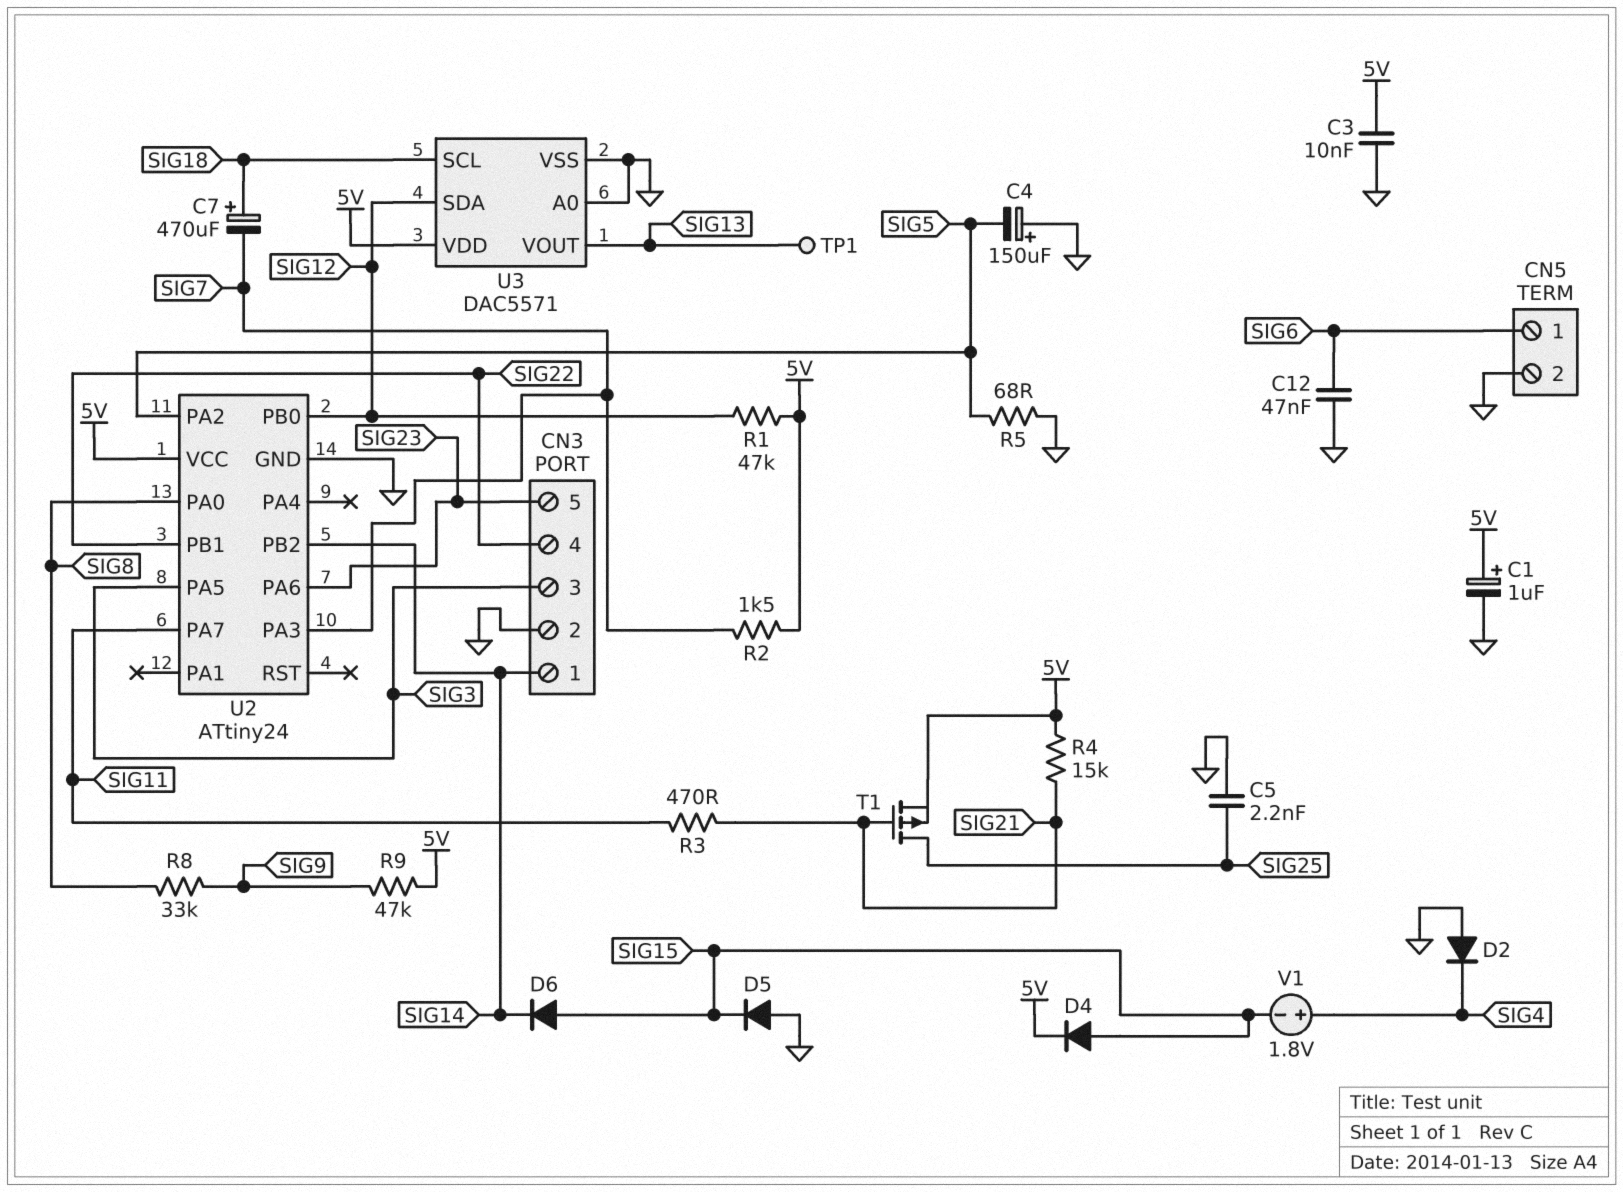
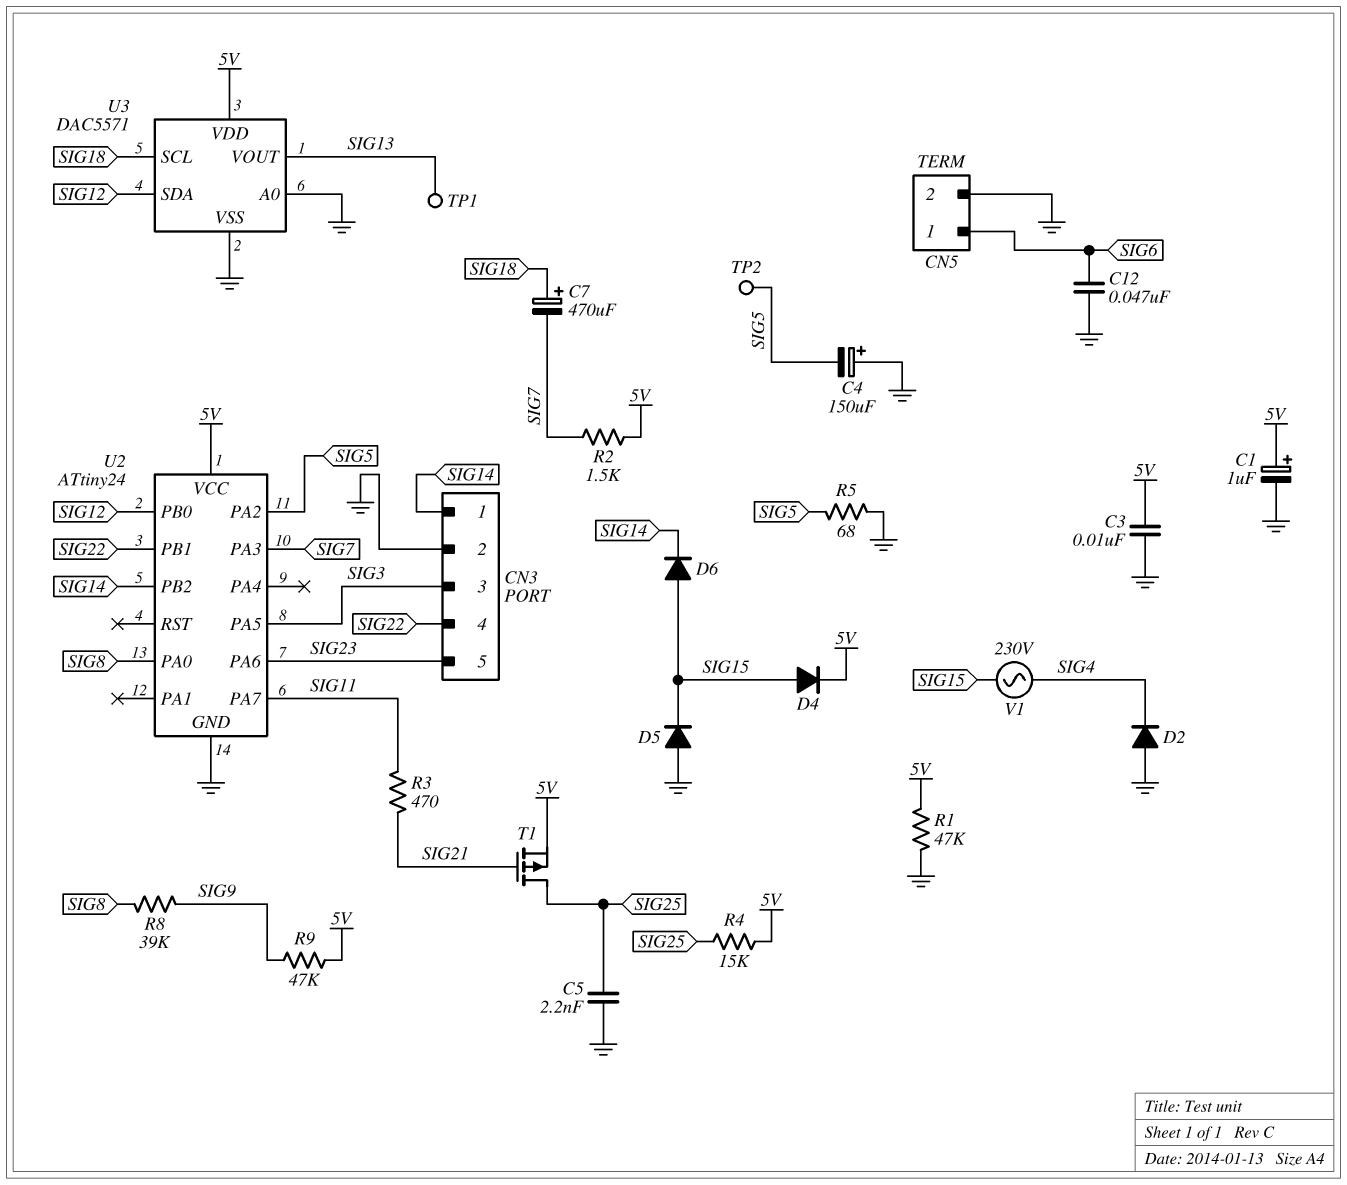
R1: 47k (5V, SIG12) -> 47k (5V, GND)
R4: 15k (5V, SIG21) -> 15k (5V, SIG25)
R8: 33k (SIG8, SIG9) -> 39k (SIG8, SIG9)
TP2: none -> test point (SIG5)
V1: 1.8V (plus SIG4, minus SIG15) -> AC 230V (SIG4, SIG15)

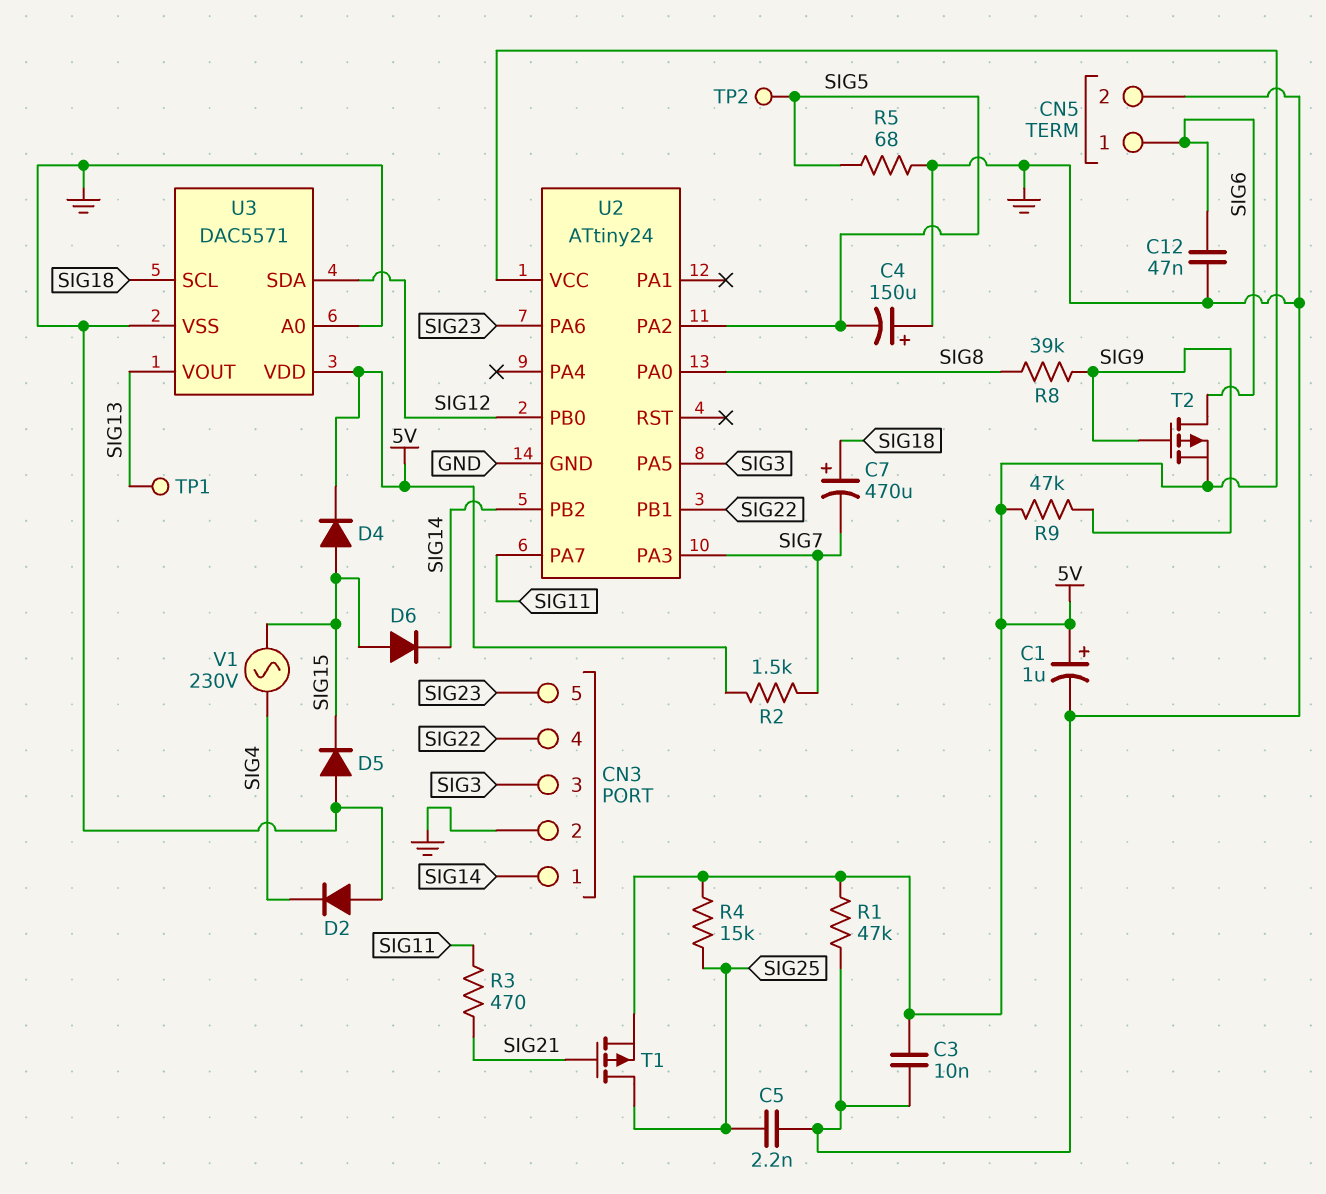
T2: none -> PMOS (G SIG9, D SIG6, S 5V)

